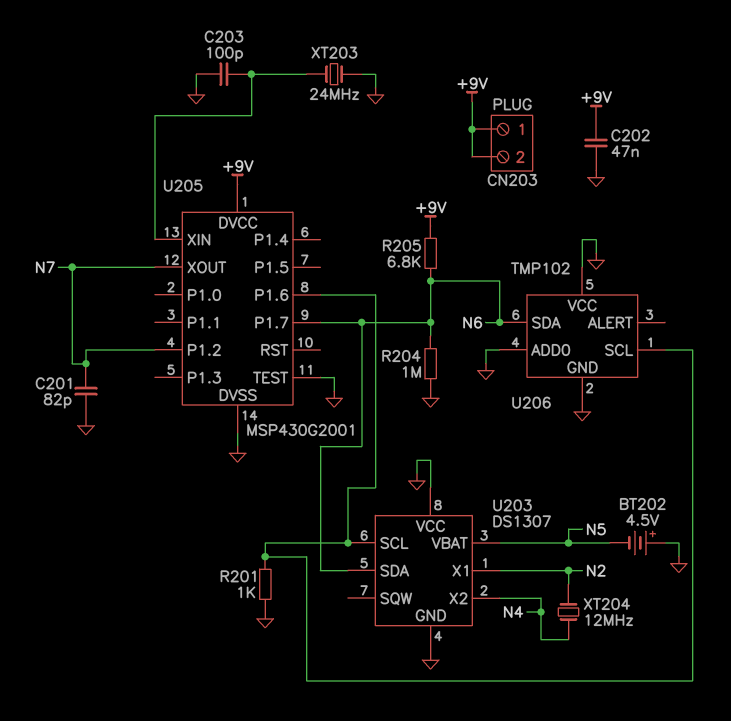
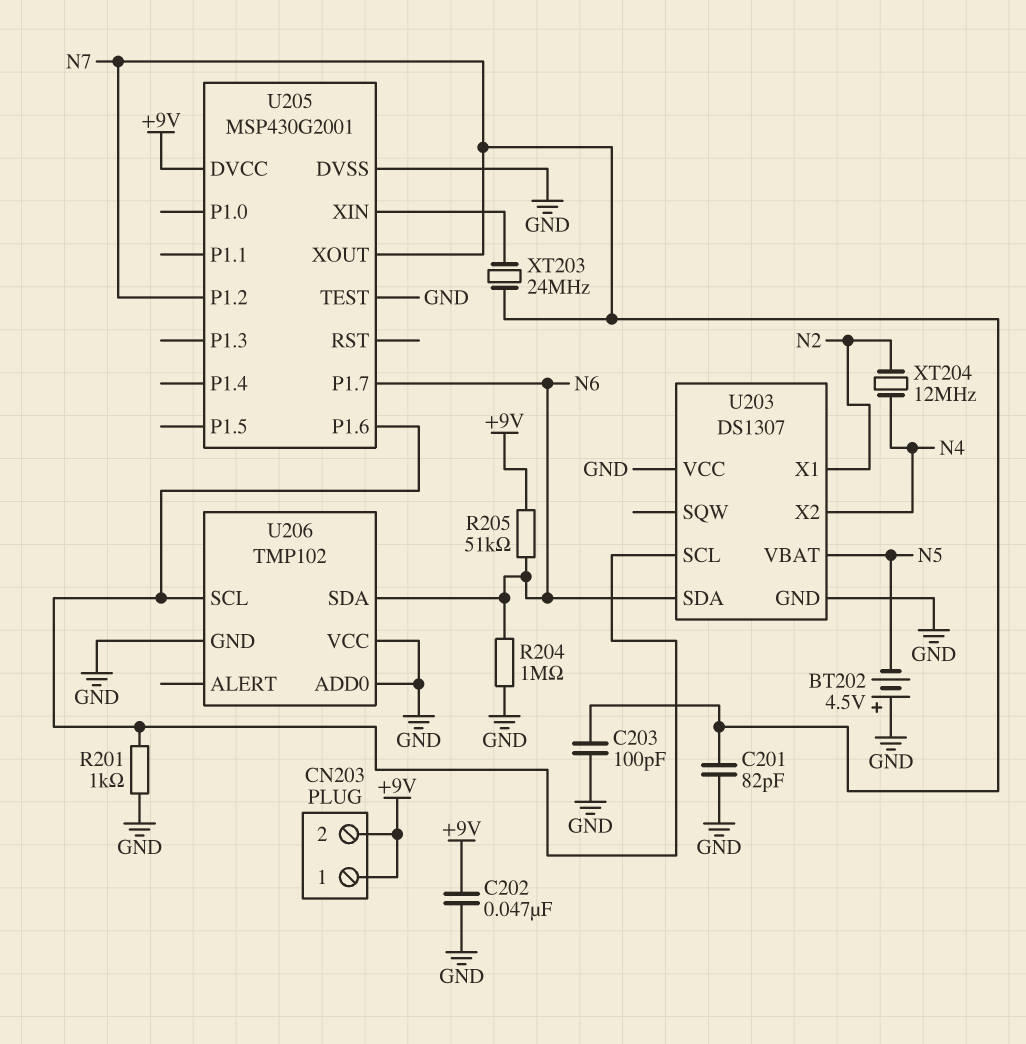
C203: 100pF (GND, U205/XIN) -> 100pF (GND, N7)
R205: 6.8k (+9V, N6) -> 51k (+9V, N6)
XT203: 24MHz (GND, U205/XIN) -> 24MHz (N7, U205/XIN)

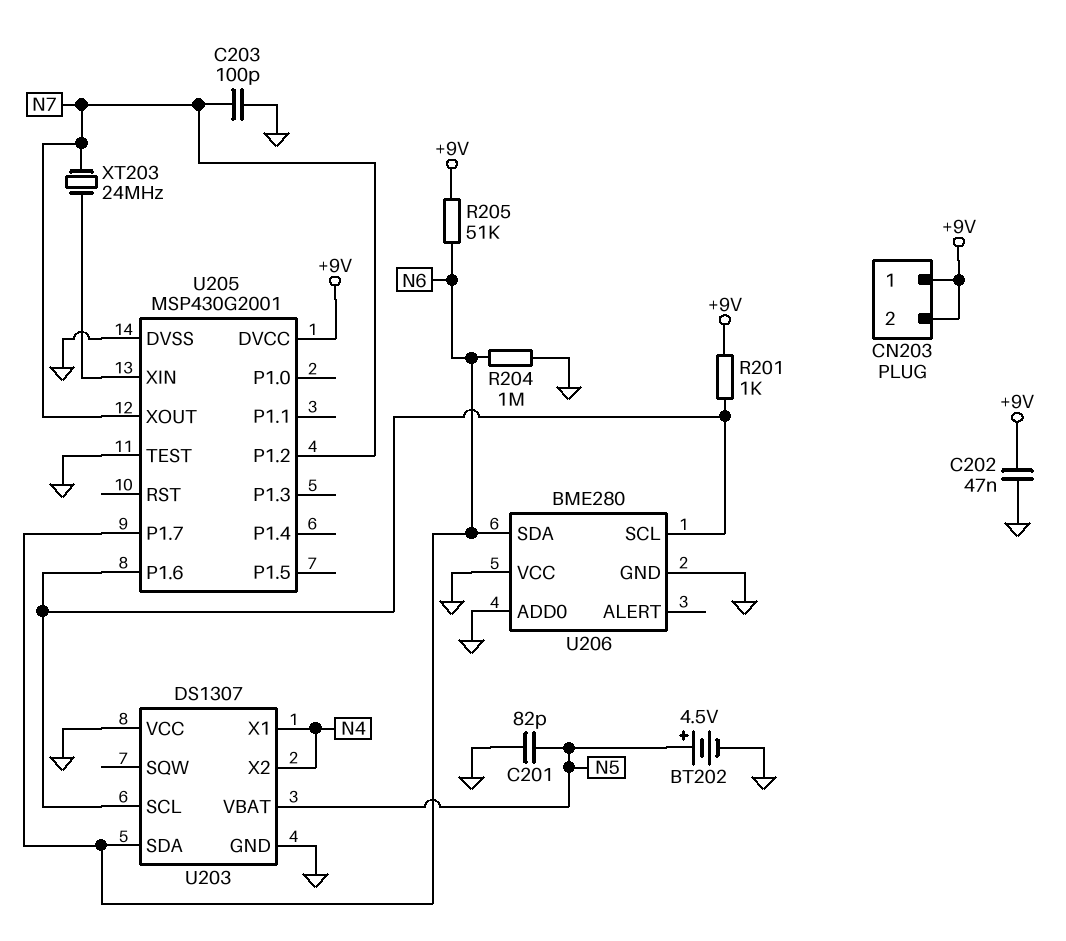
BT202: 4.5V (plus GND, minus N5) -> 4.5V (plus N5, minus GND)
C201: 82pF (GND, N7) -> 82pF (GND, N5)
R201: 1k (GND, U203/SCL) -> 1k (+9V, U203/SCL)
U203 pin X1: N2 -> N4
U206: TMP102 -> BME280
XT204: 12MHz (N2, N4) -> none

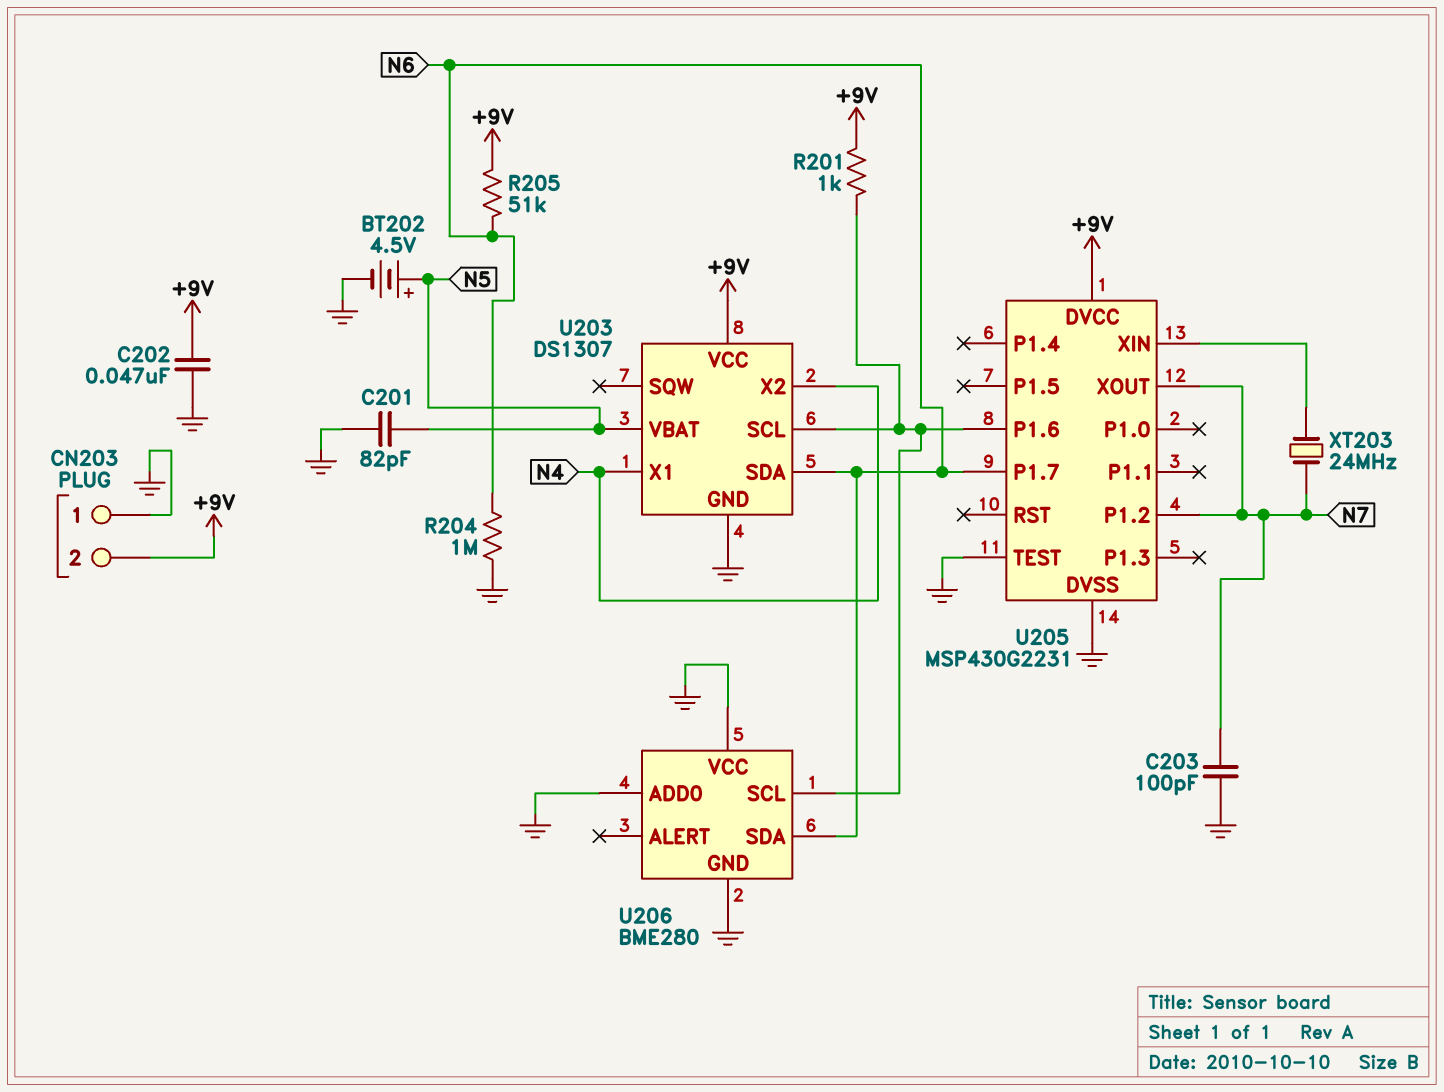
CN203 pin 1: +9V -> GND
U203 pin VCC: GND -> +9V
U205: MSP430G2001 -> MSP430G2231

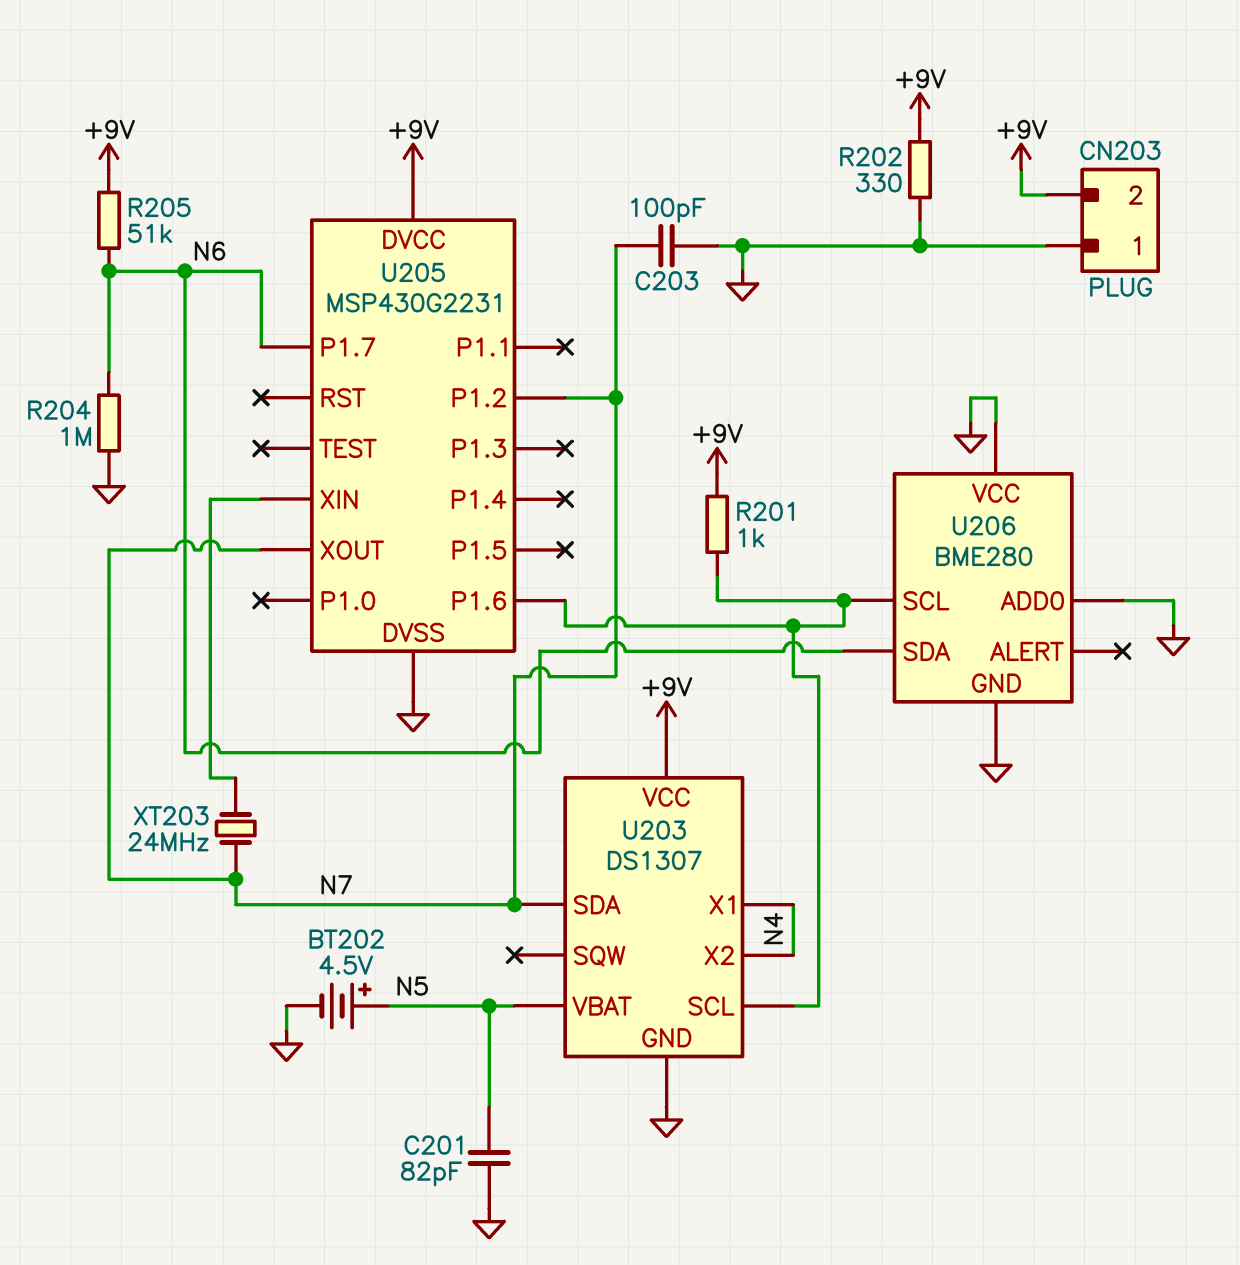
C202: 47nF (+9V, GND) -> none
R202: none -> 330 (+9V, GND)
U203 pin SDA: N6 -> N7
U205 pin TEST: GND -> none

